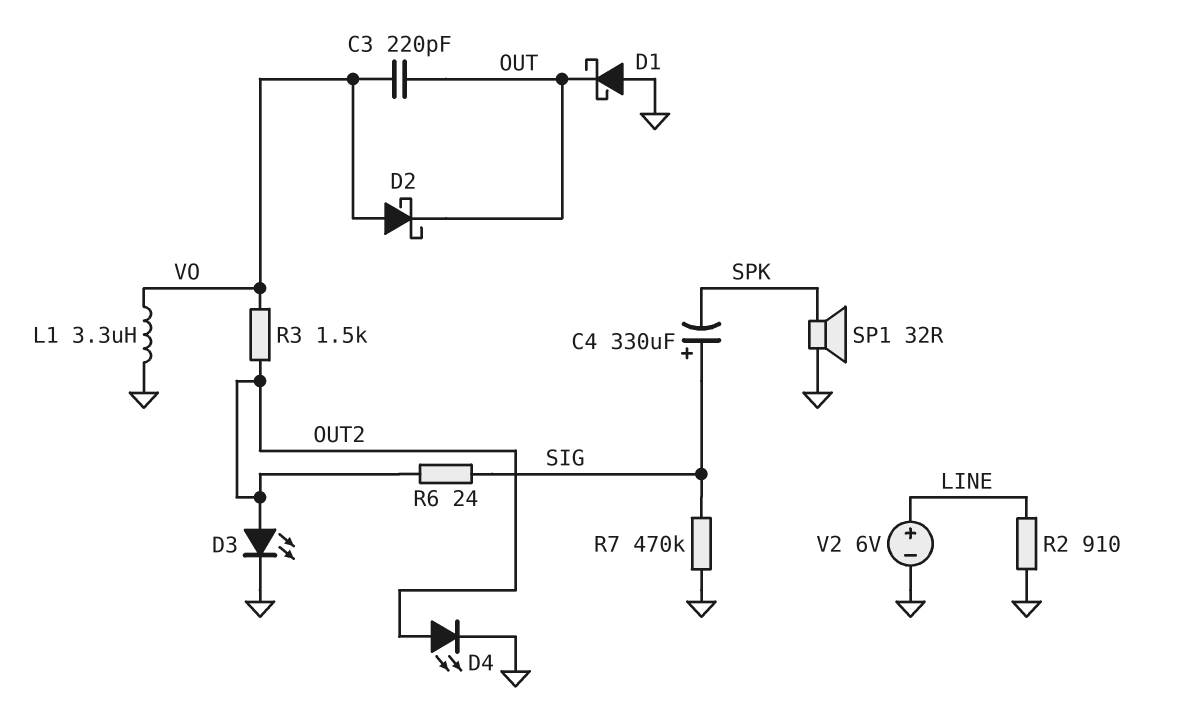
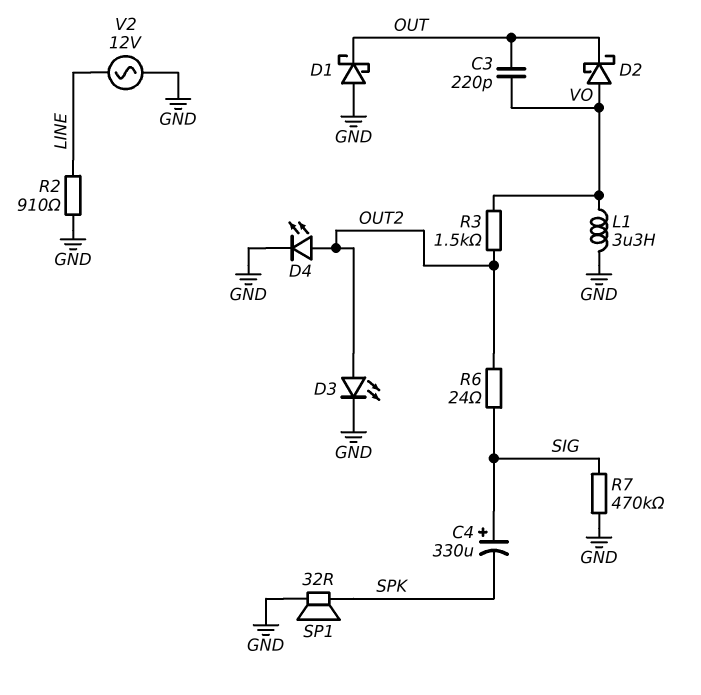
V2: 6V (plus LINE, minus GND) -> AC 12V (GND, LINE)

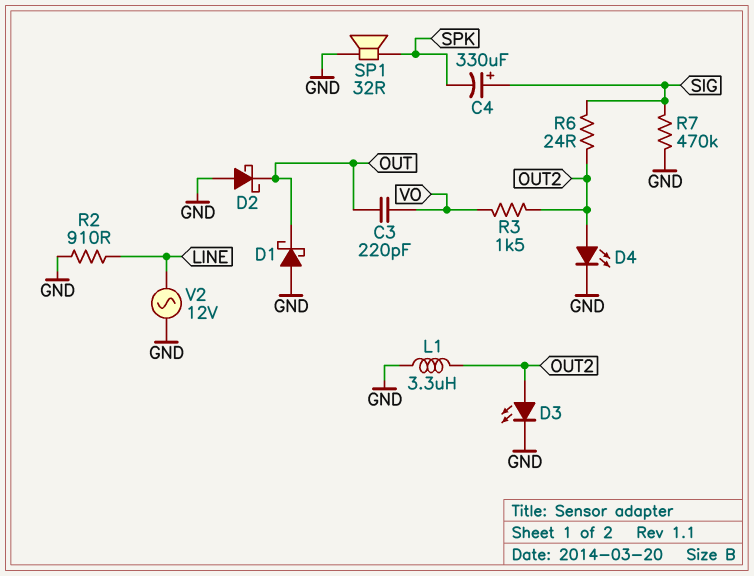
D2: schottky (A VO, K OUT) -> schottky (A GND, K OUT)
L1: 3.3uH (GND, VO) -> 3.3uH (GND, OUT2)

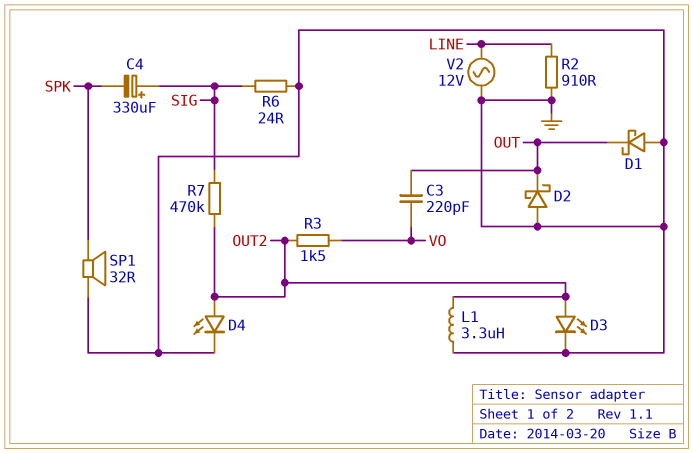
R6: 24 (OUT2, SIG) -> 24 (GND, SIG)
R7: 470k (GND, SIG) -> 470k (OUT2, SIG)

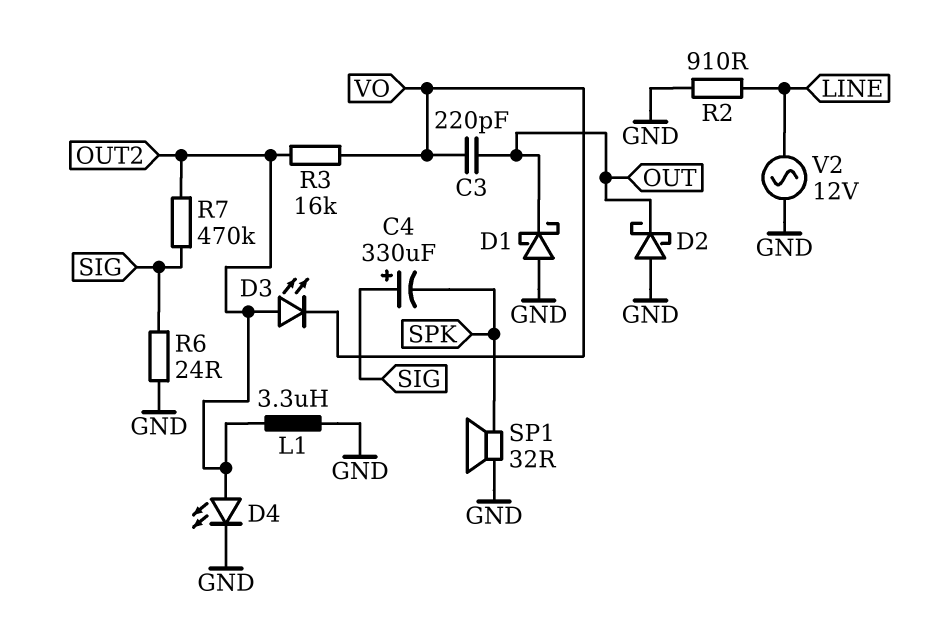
D3: LED (A OUT2, K GND) -> LED (A OUT2, K VO)
R3: 1.5k (OUT2, VO) -> 16k (OUT2, VO)

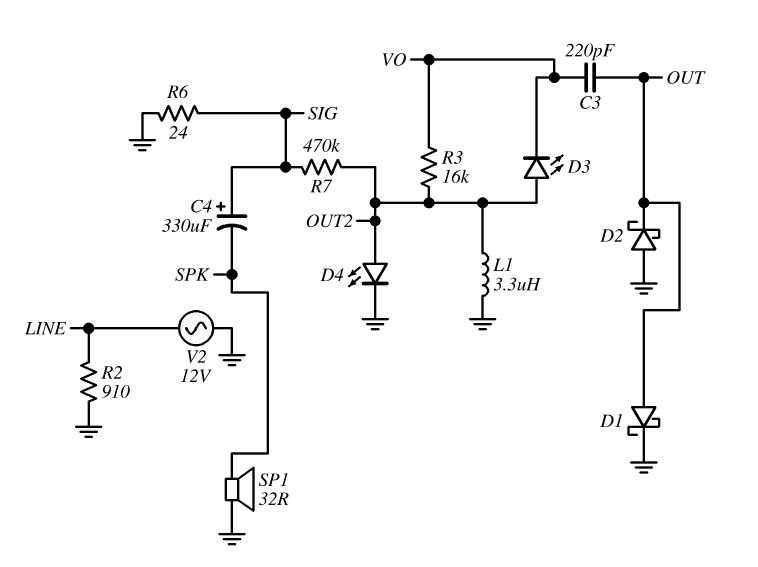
D1: schottky (A GND, K OUT) -> schottky (A OUT, K GND)

